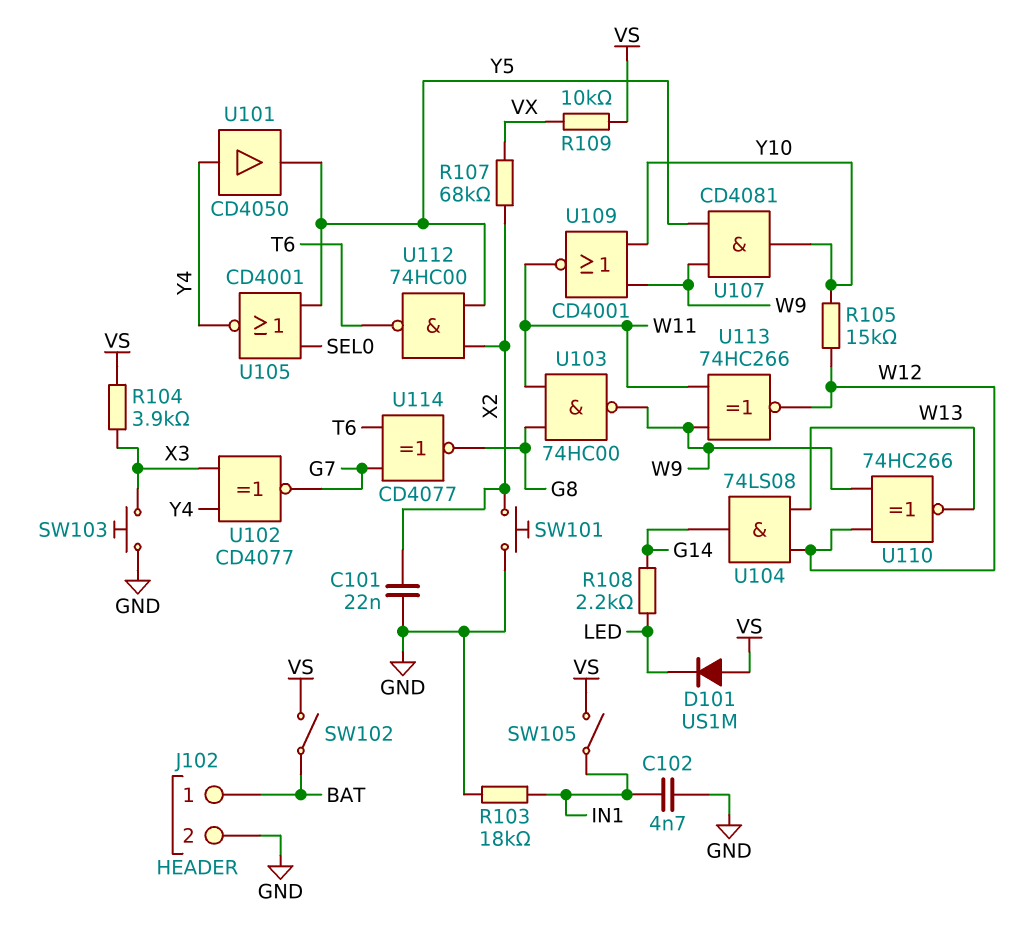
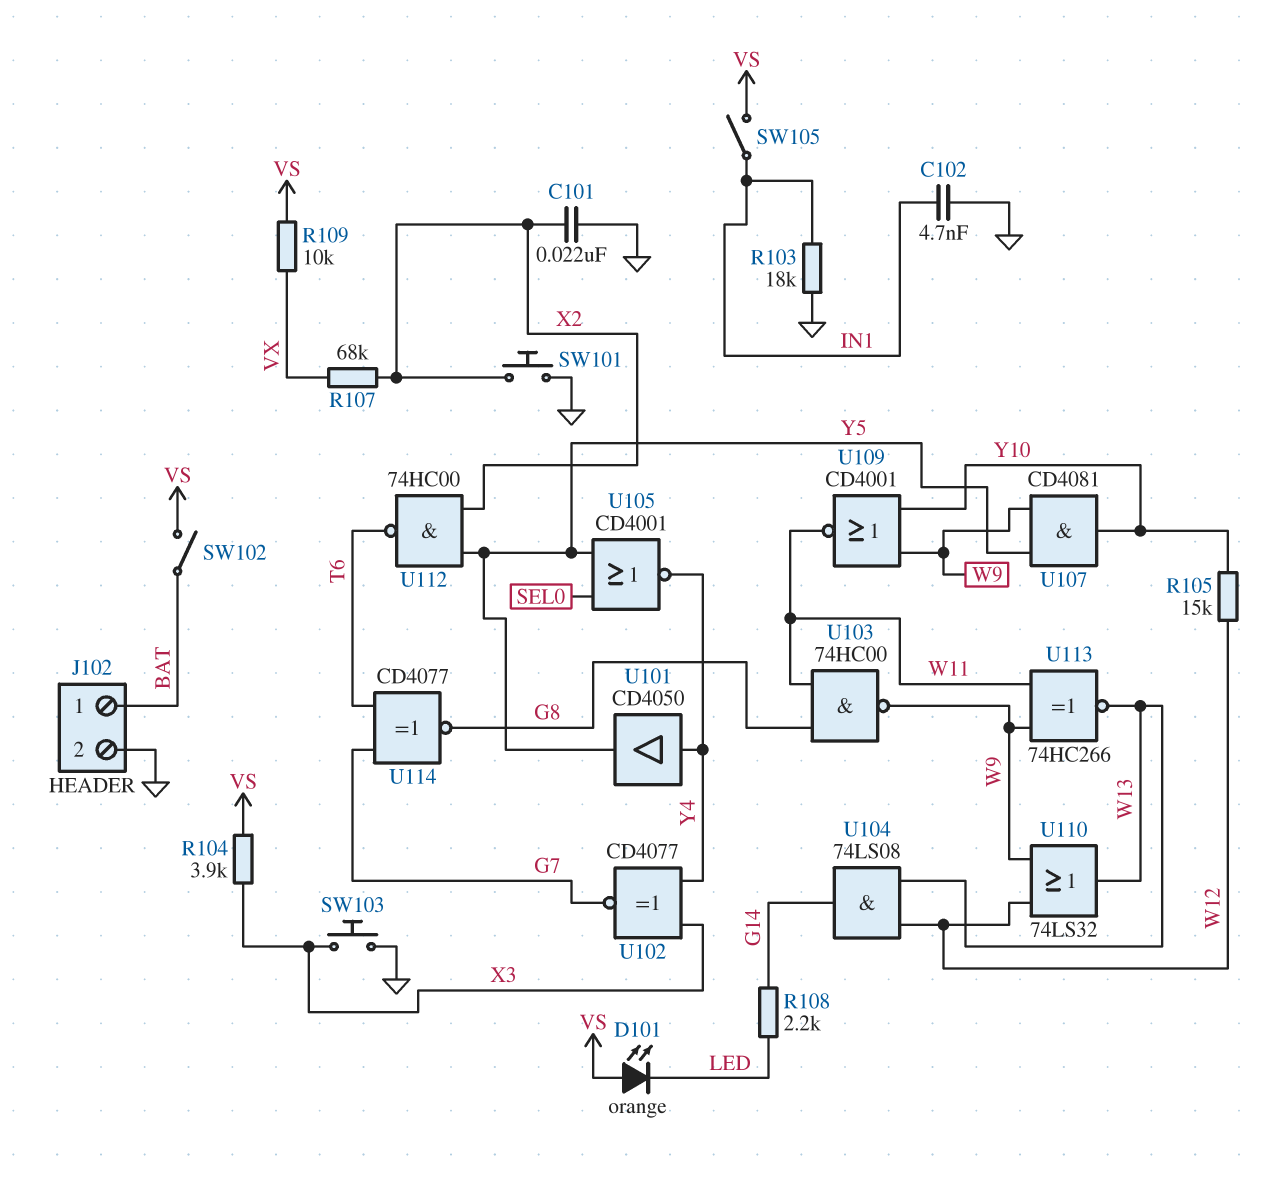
D101: diode US1M (A VS, K LED) -> LED orange (A VS, K LED)
U110: XNOR 74HC266 (in W9, in W12, out W13) -> OR 74LS32 (in W9, in W12, out W13)
U113: XNOR 74HC266 (in W9, in W11, out W12) -> XNOR 74HC266 (in W9, in W11, out W13)

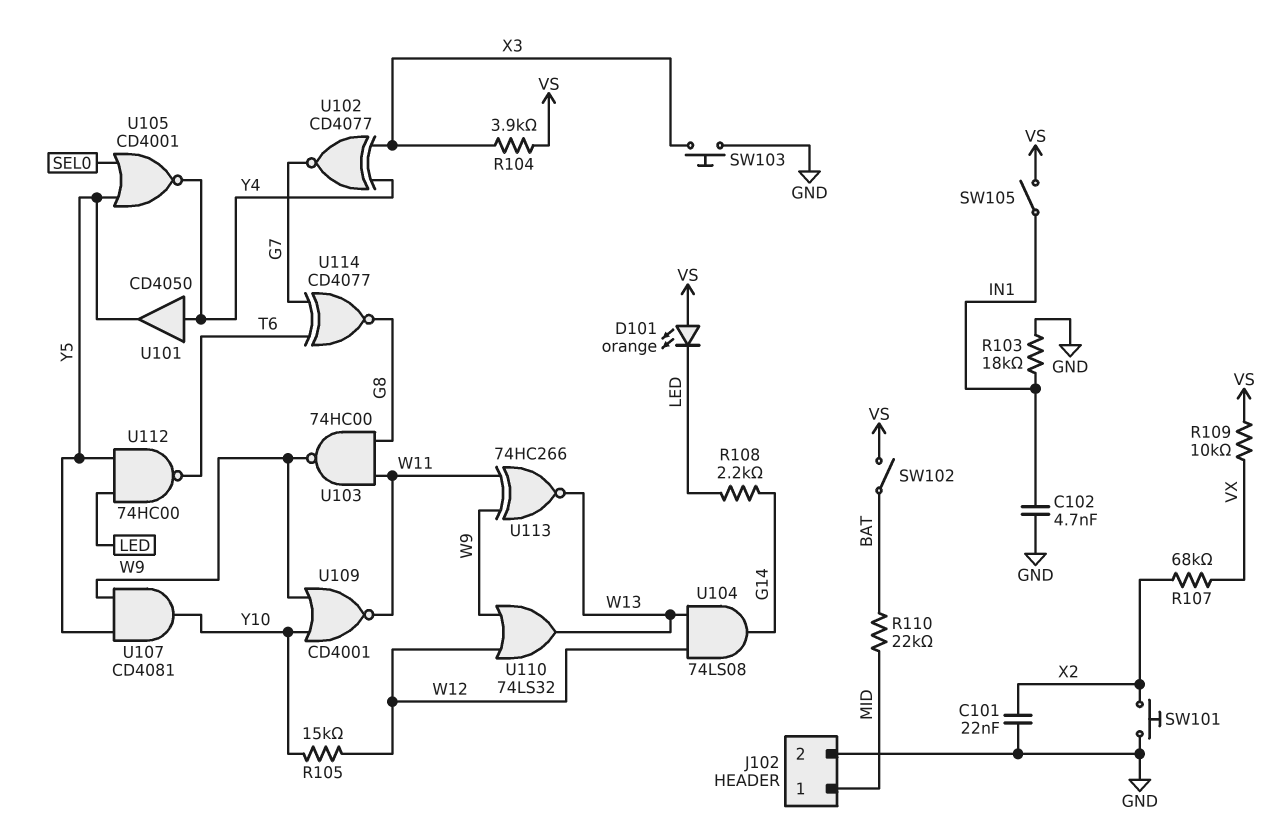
J102 pin 1: BAT -> MID
R110: none -> 22k (BAT, MID)
U112: NAND 74HC00 (in X2, in Y5, out T6) -> NAND 74HC00 (in LED, in Y5, out T6)

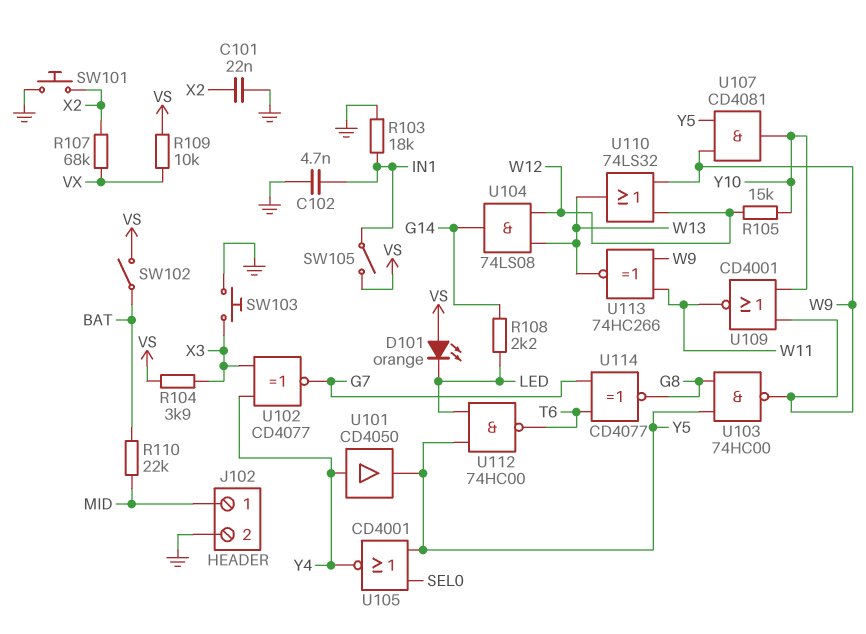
U103: NAND 74HC00 (in G8, in W11, out W9) -> NAND 74HC00 (in G8, in Y5, out W9)

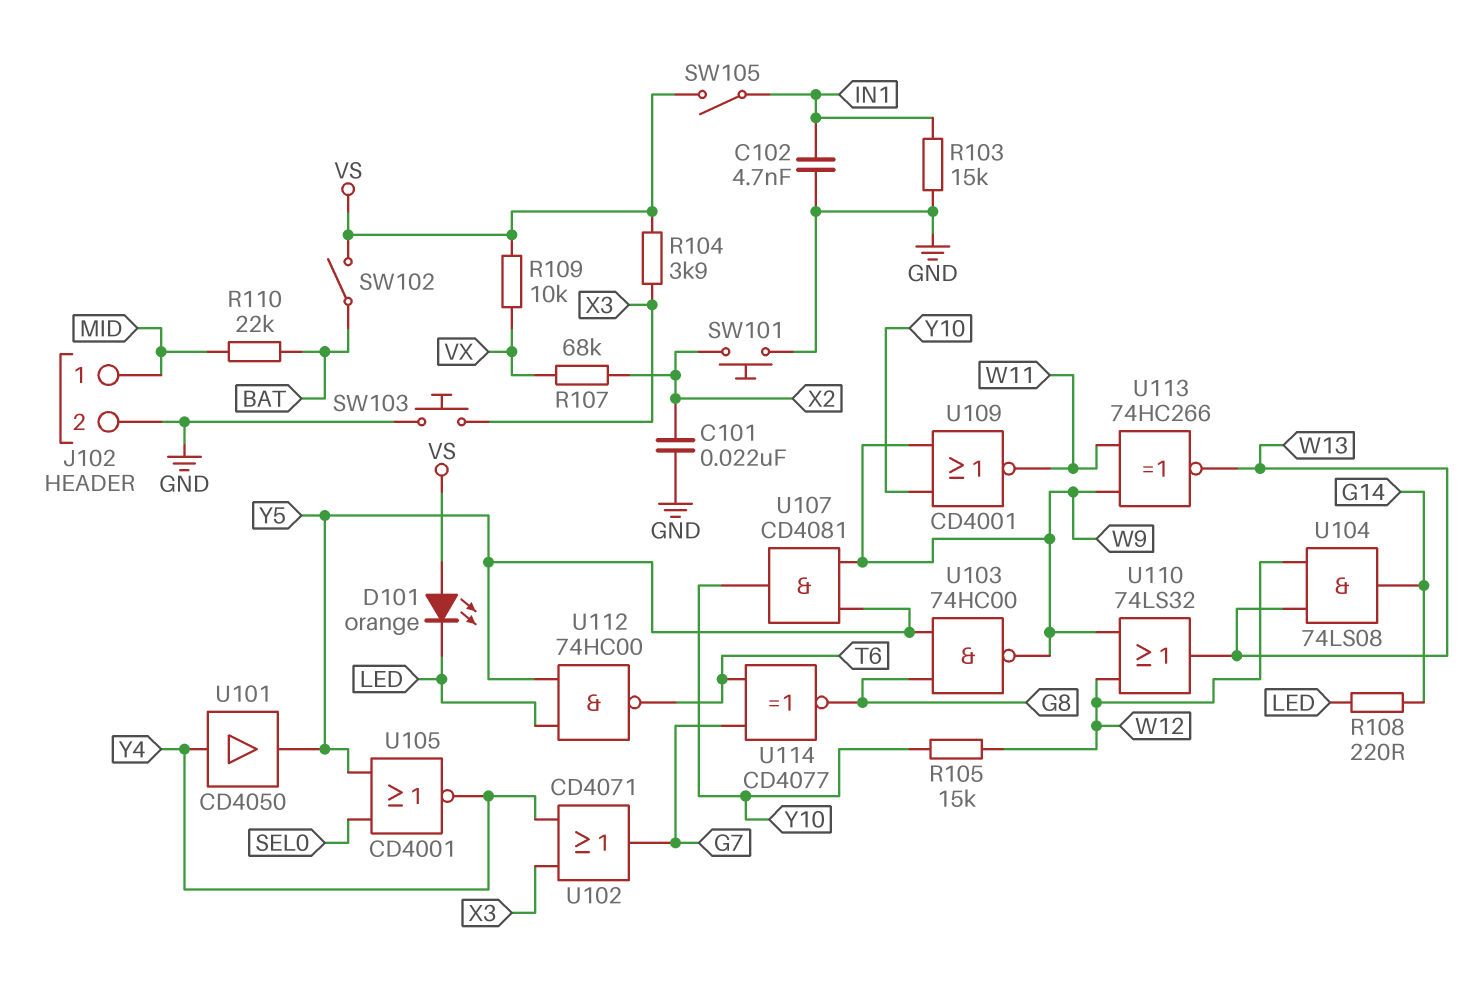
R103: 18k (GND, IN1) -> 15k (GND, IN1)
R108: 2.2k (G14, LED) -> 220 (G14, LED)
U102: XNOR CD4077 (in X3, in Y4, out G7) -> OR CD4071 (in X3, in Y4, out G7)

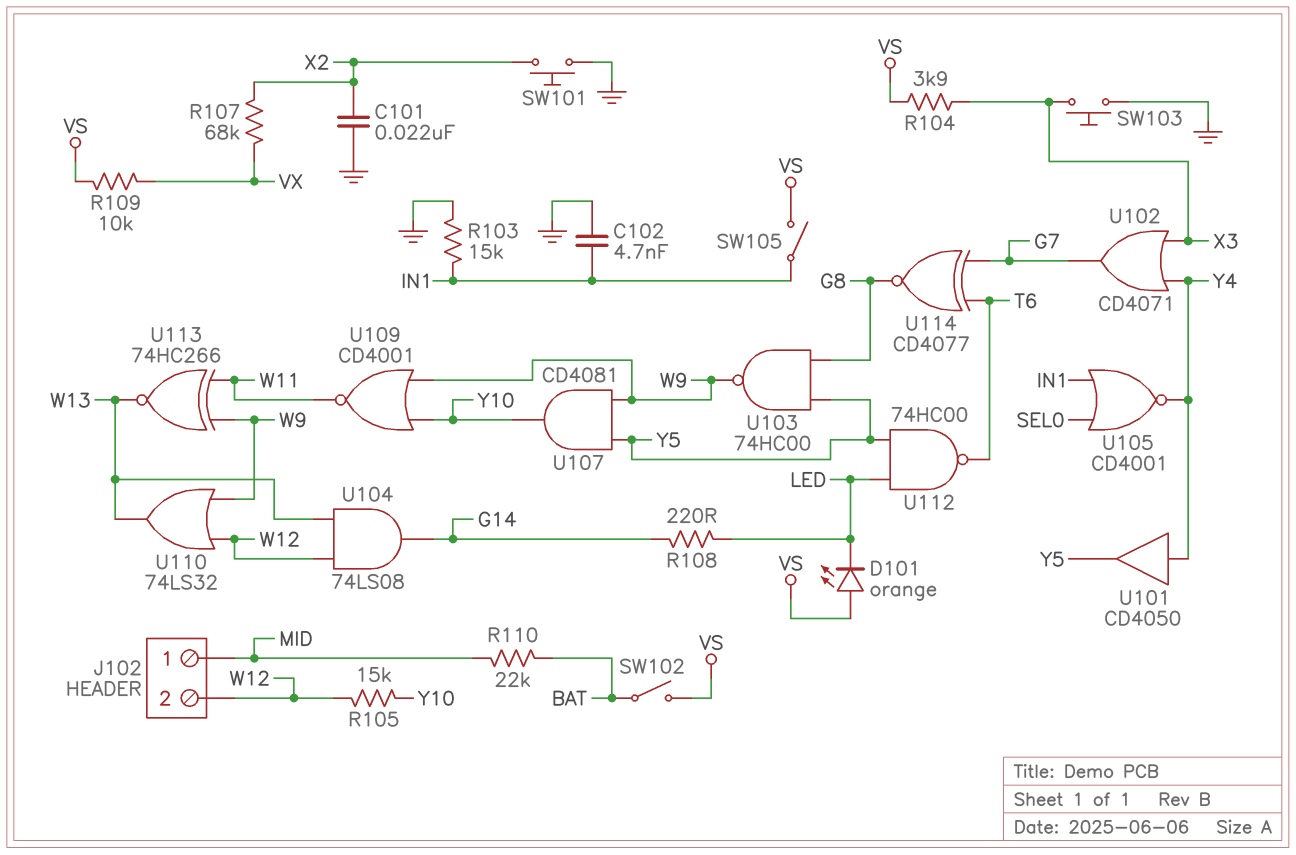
J102 pin 2: GND -> W12
U105: NOR CD4001 (in SEL0, in Y5, out Y4) -> NOR CD4001 (in IN1, in SEL0, out Y4)

